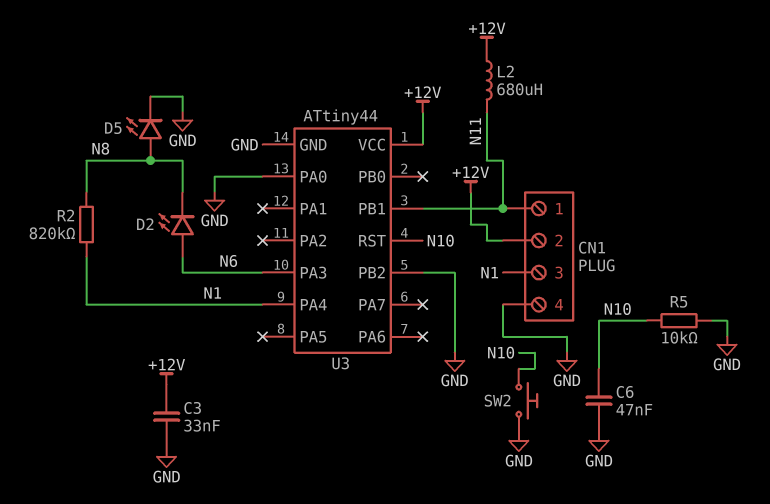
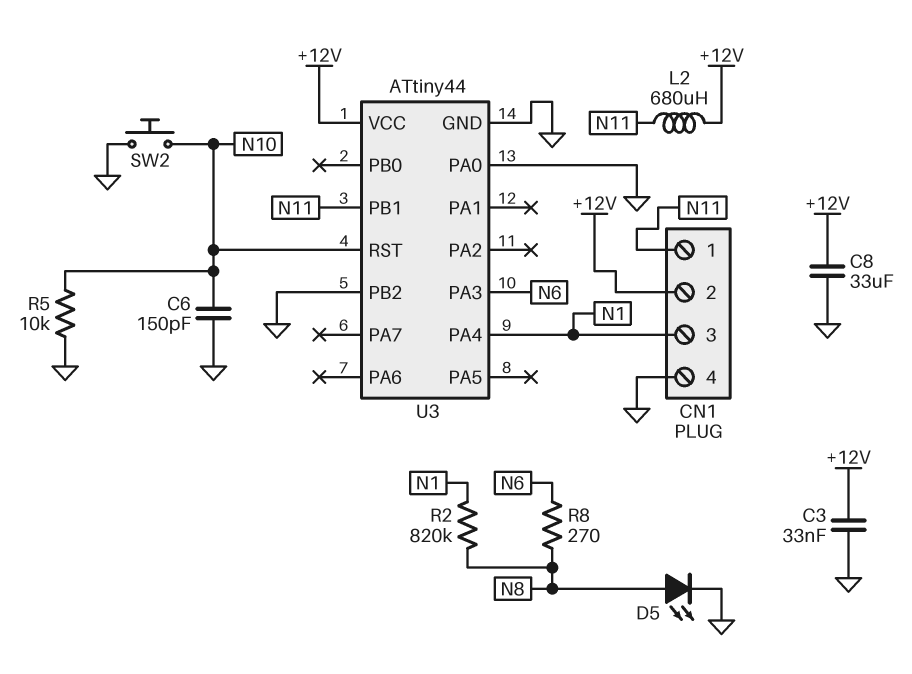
C6: 47nF (GND, N10) -> 150pF (GND, N10)
C8: none -> 33uF (+12V, GND)
D2: LED (A N6, K N8) -> none
R8: none -> 270 (N6, N8)

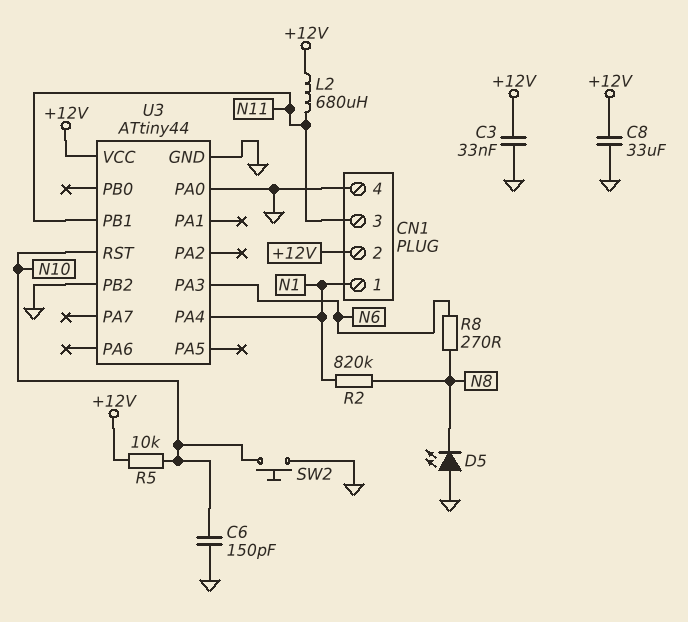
CN1 pin 1: N11 -> N1
CN1 pin 3: N1 -> N11
D5: LED (A N8, K GND) -> LED (A GND, K N8)
R5: 10k (GND, N10) -> 10k (+12V, N10)

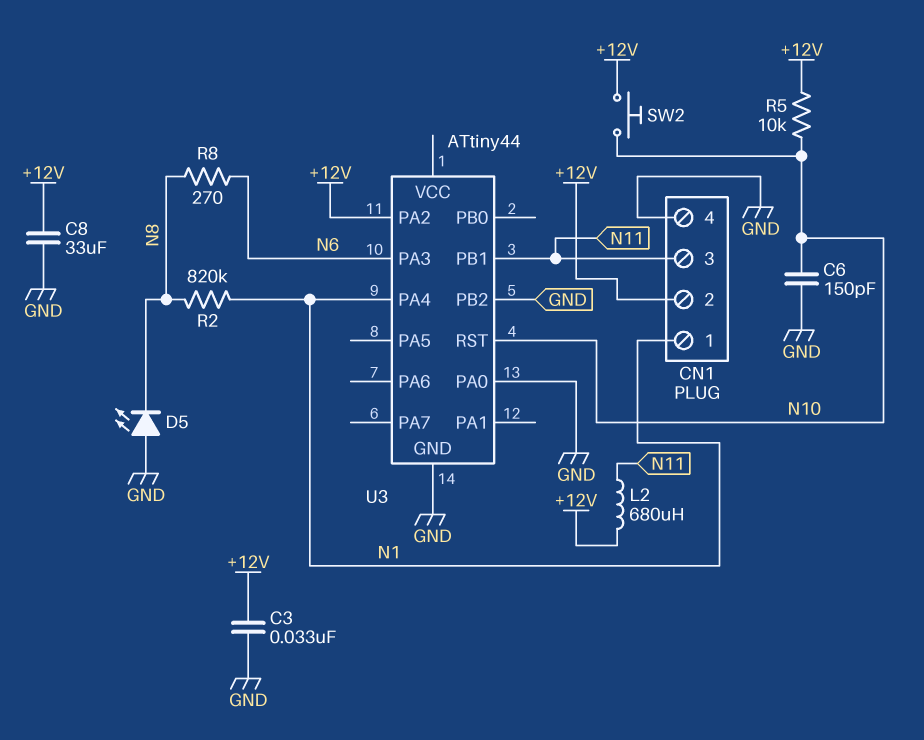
SW2: button (GND, N10) -> button (+12V, N10)
U3 pin PA2: none -> +12V
U3 pin VCC: +12V -> none

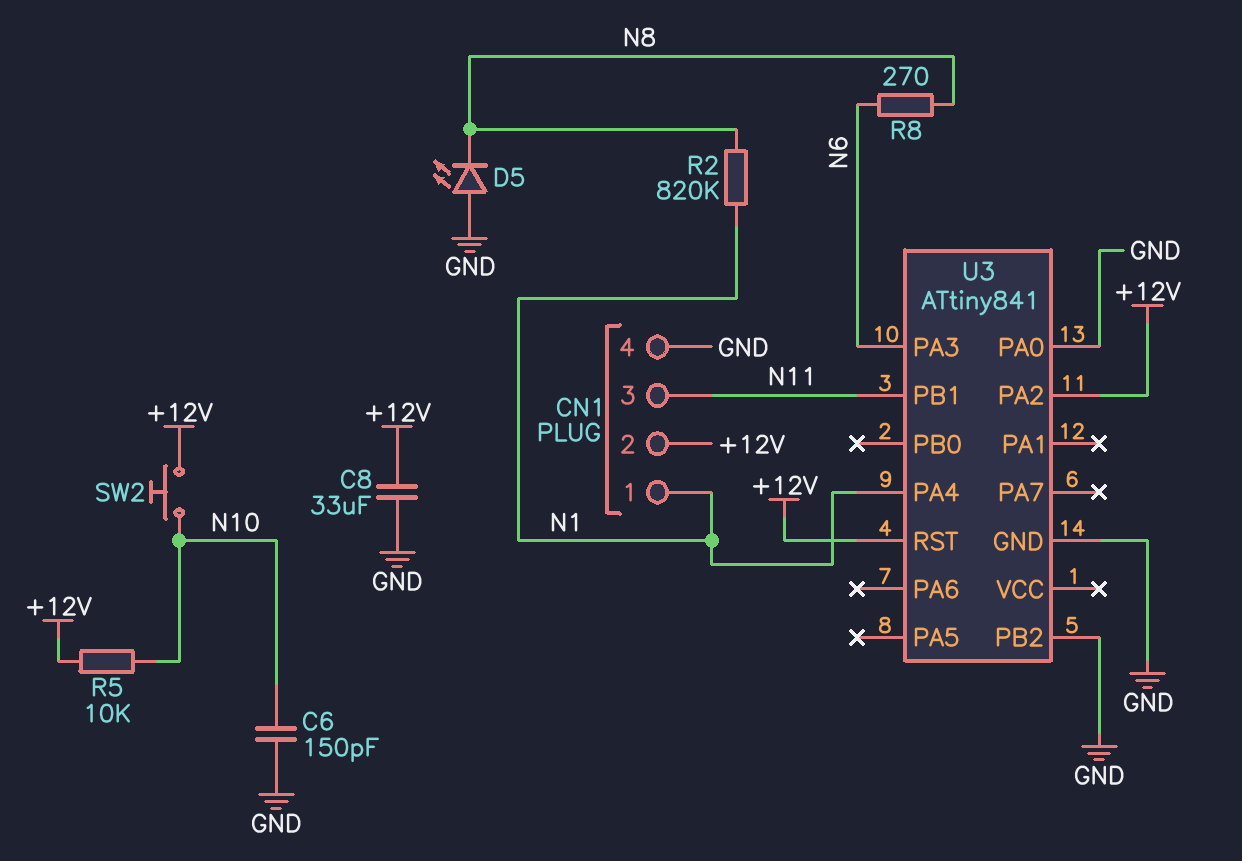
C3: 33nF (+12V, GND) -> none
L2: 680uH (+12V, N11) -> none
U3: ATtiny44 -> ATtiny841
U3 pin RST: N10 -> +12V

